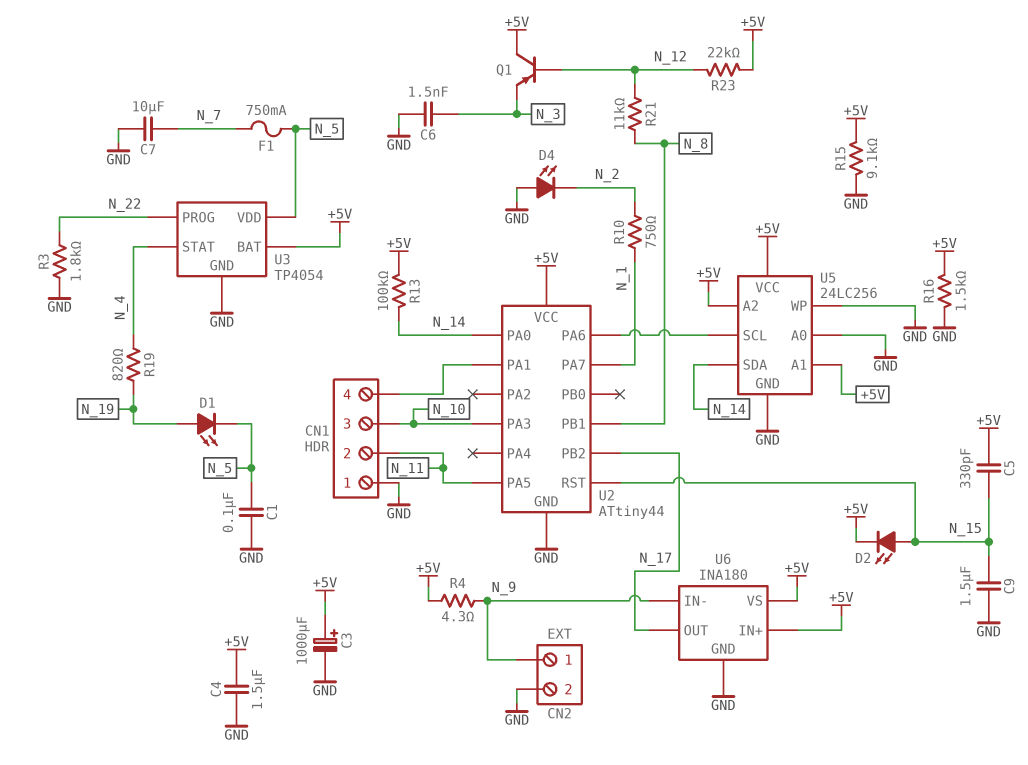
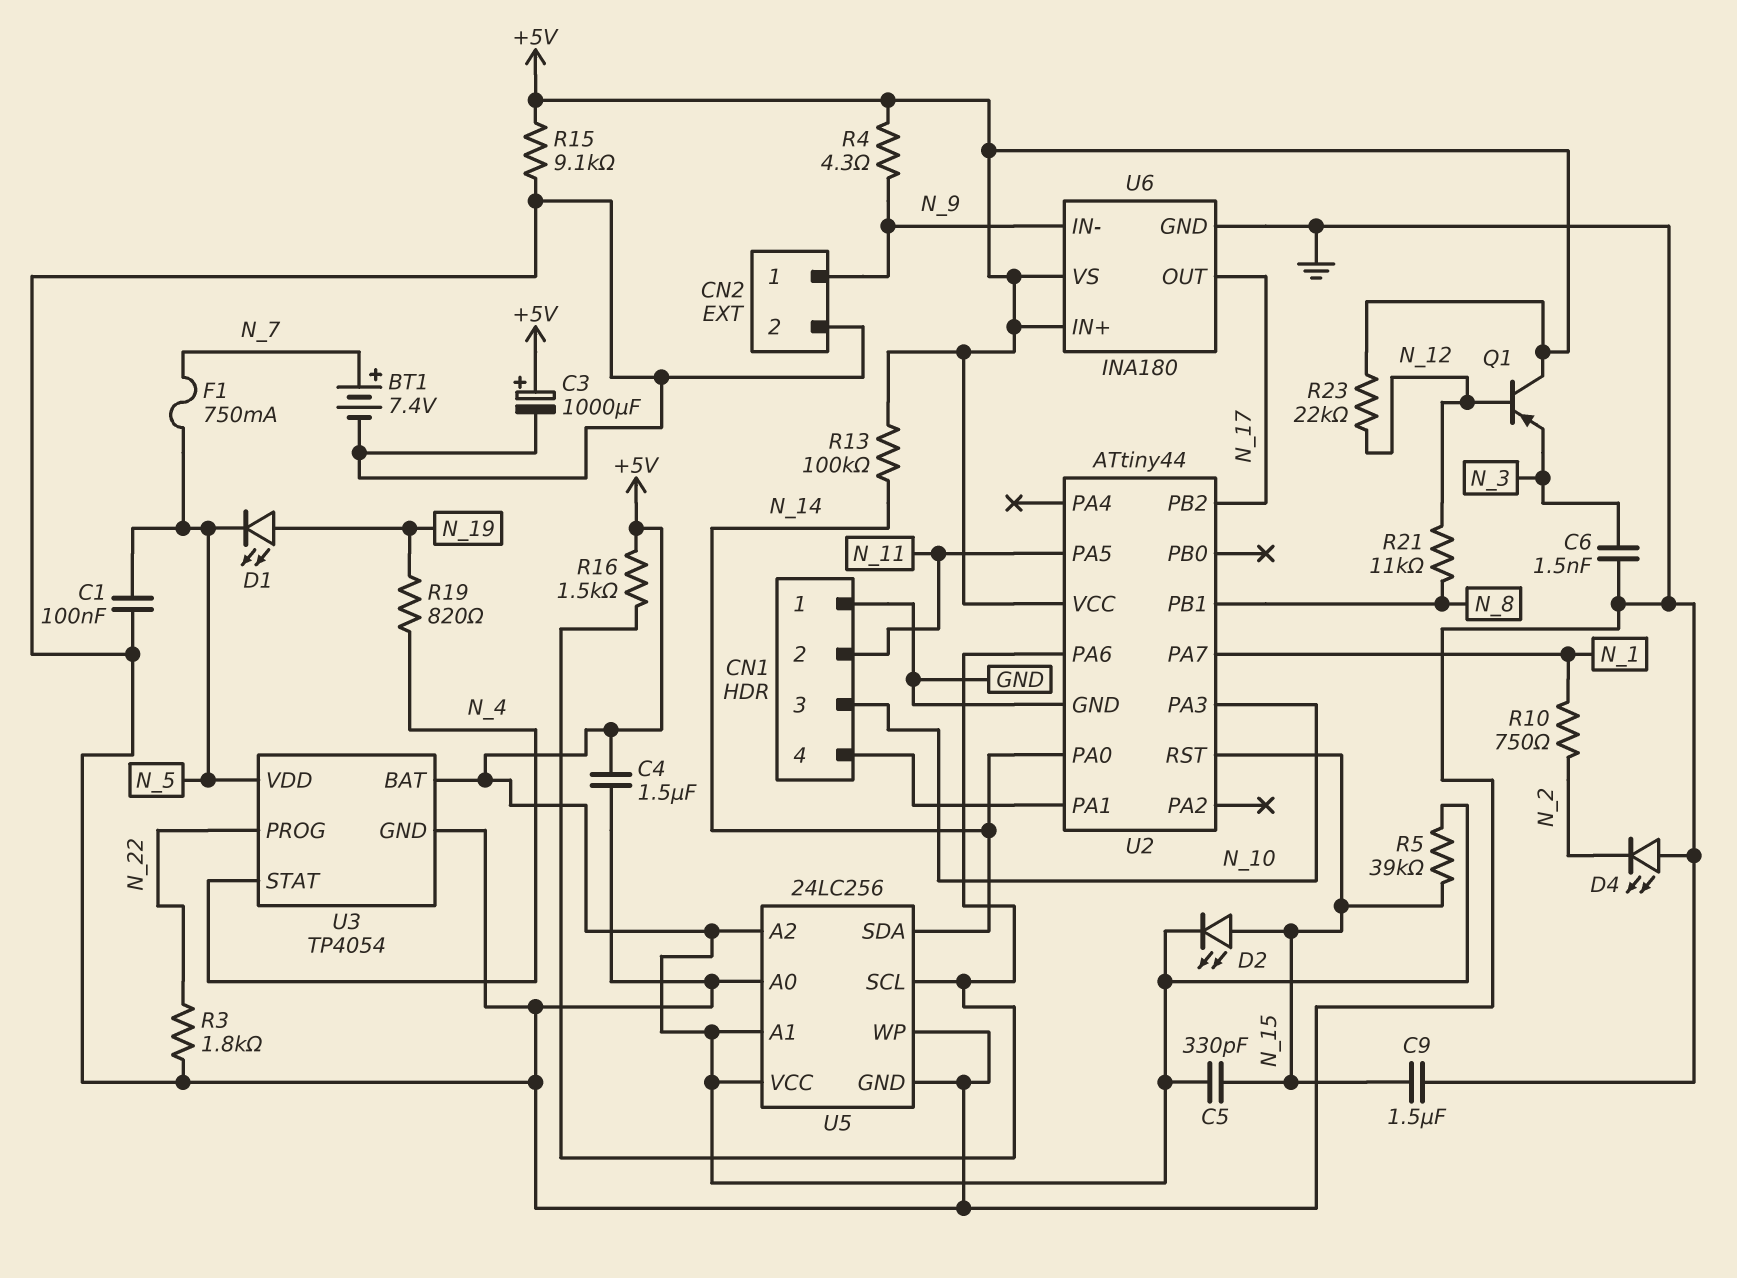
BT1: none -> 7.4V (plus N_7, minus GND)
C7: 10uF (GND, N_7) -> none
R5: none -> 39k (+5V, N_15)
R16: 1.5k (+5V, GND) -> 1.5k (+5V, U2/PA6)

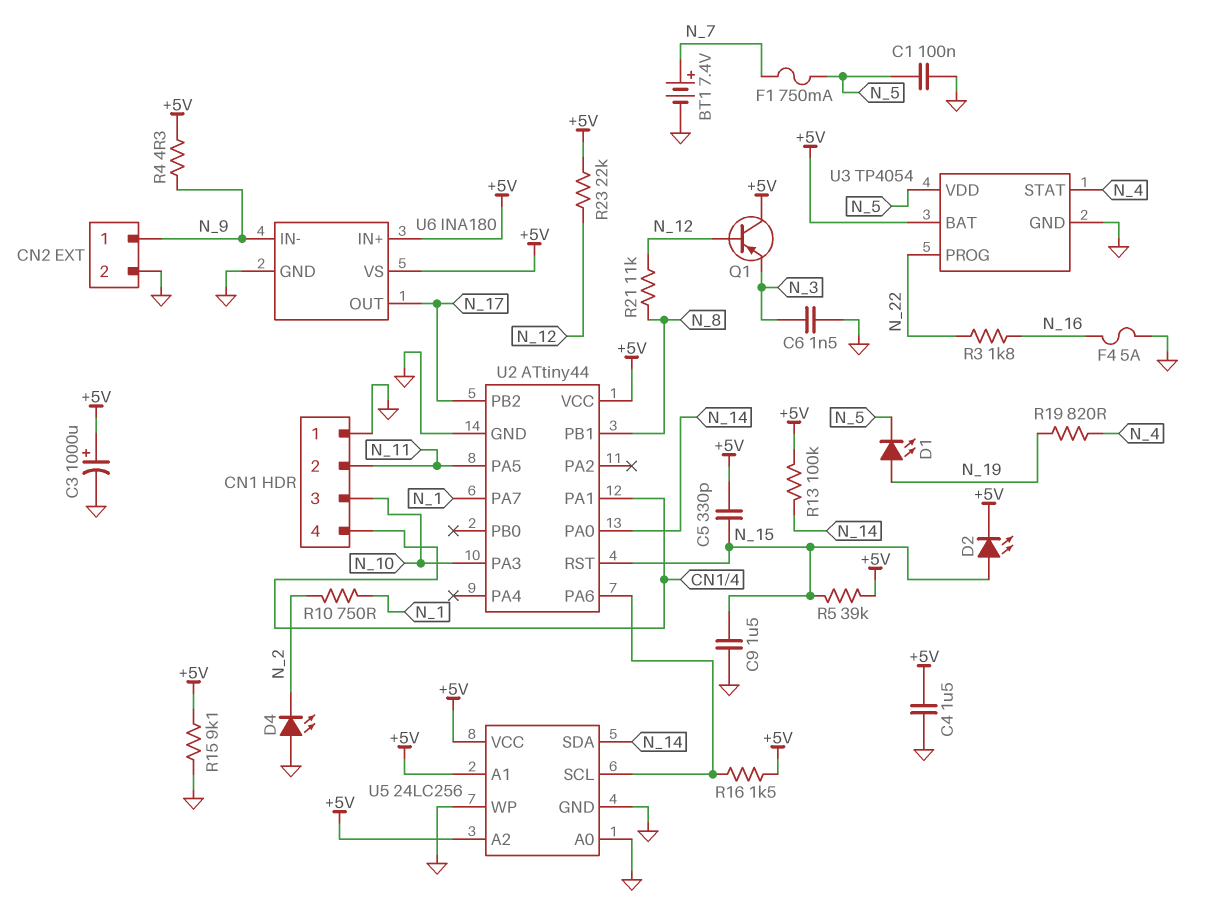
F4: none -> 5A (GND, N_16)
R3: 1.8k (GND, N_22) -> 1.8k (N_16, N_22)

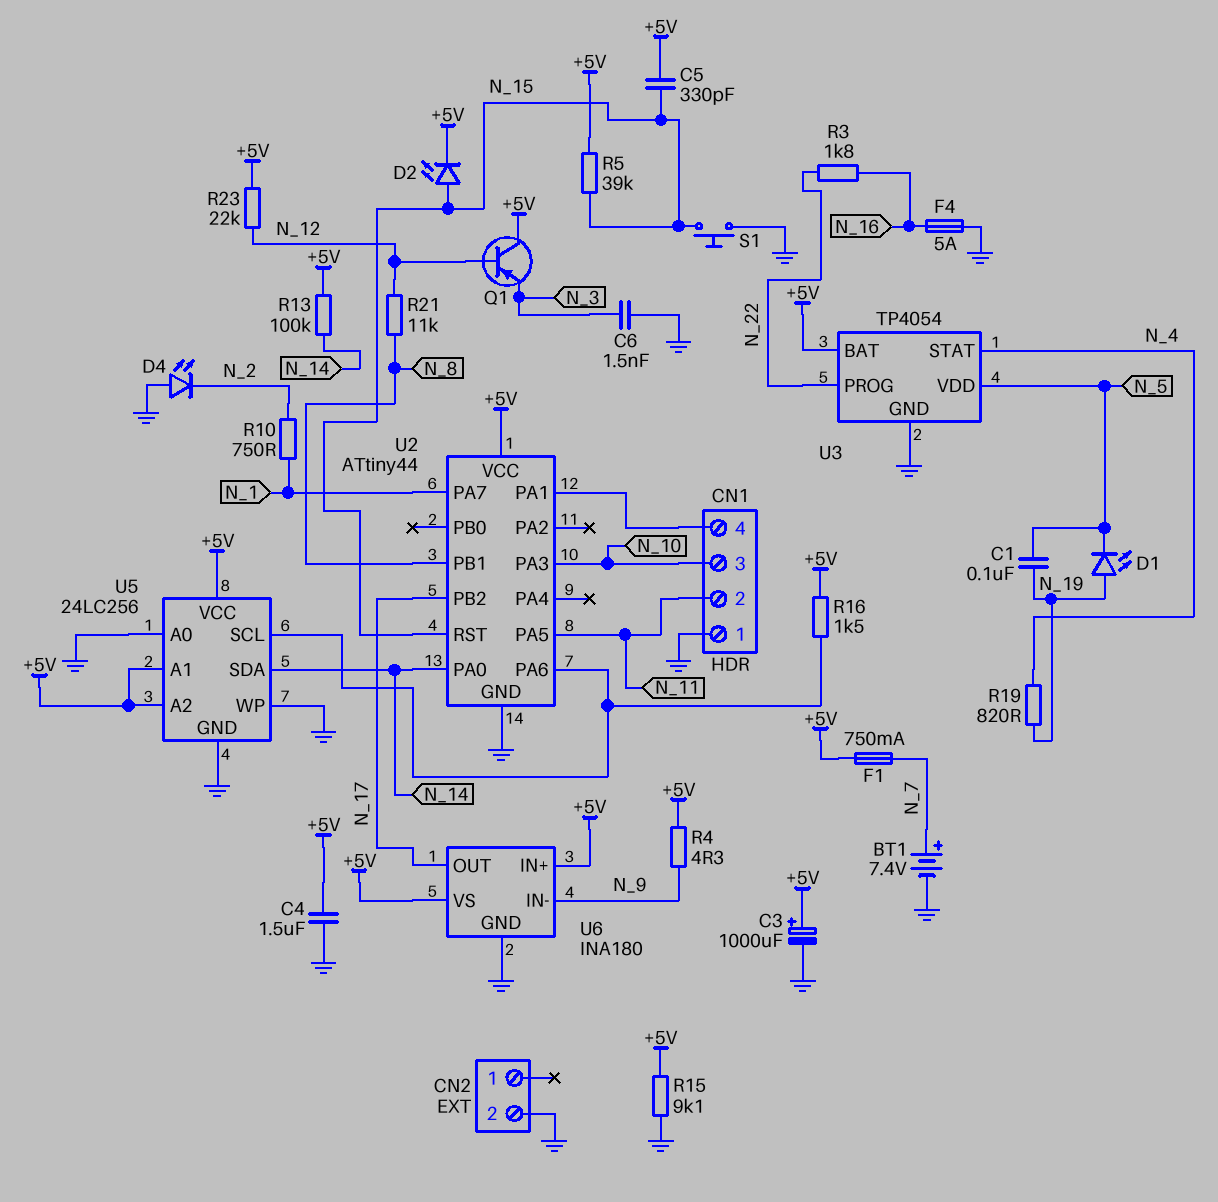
C1: 100nF (GND, N_5) -> 100nF (N_5, N_19)
C9: 1.5uF (GND, N_15) -> none
CN2 pin 1: N_9 -> none
F1: 750mA (N_5, N_7) -> 750mA (+5V, N_7)
S1: none -> button (GND, N_15)

